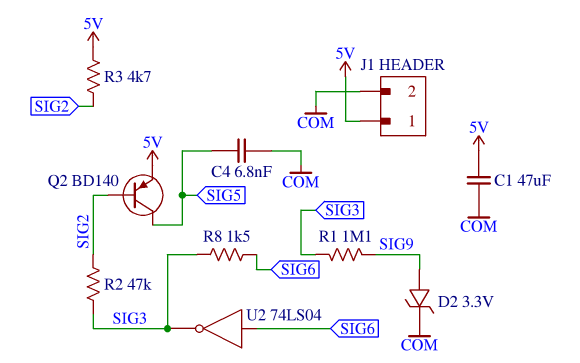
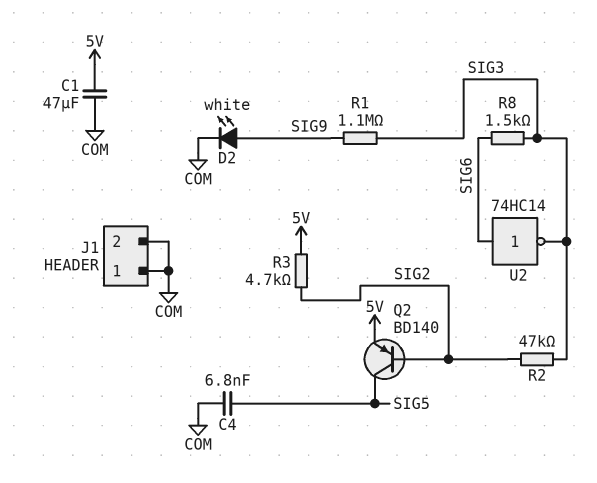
D2: zener 3.3V (A SIG9, K COM) -> LED white (A SIG9, K COM)
J1 pin 1: 5V -> COM
U2: NOT 74LS04 (in SIG6, out SIG3) -> NOT 74HC14 (in SIG6, out SIG3)

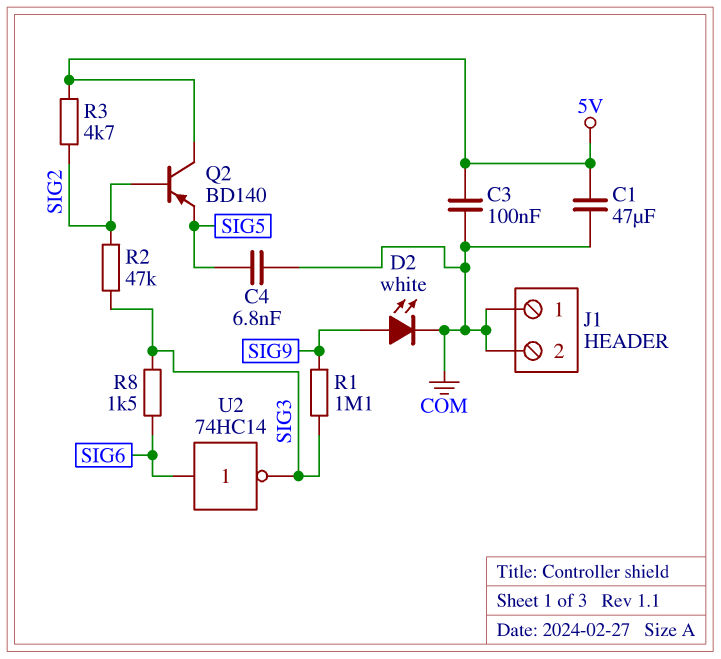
C3: none -> 100nF (5V, COM)
Q2: PNP BD140 (B SIG2, C SIG5, E 5V) -> PNP BD140 (B SIG2, C 5V, E SIG5)

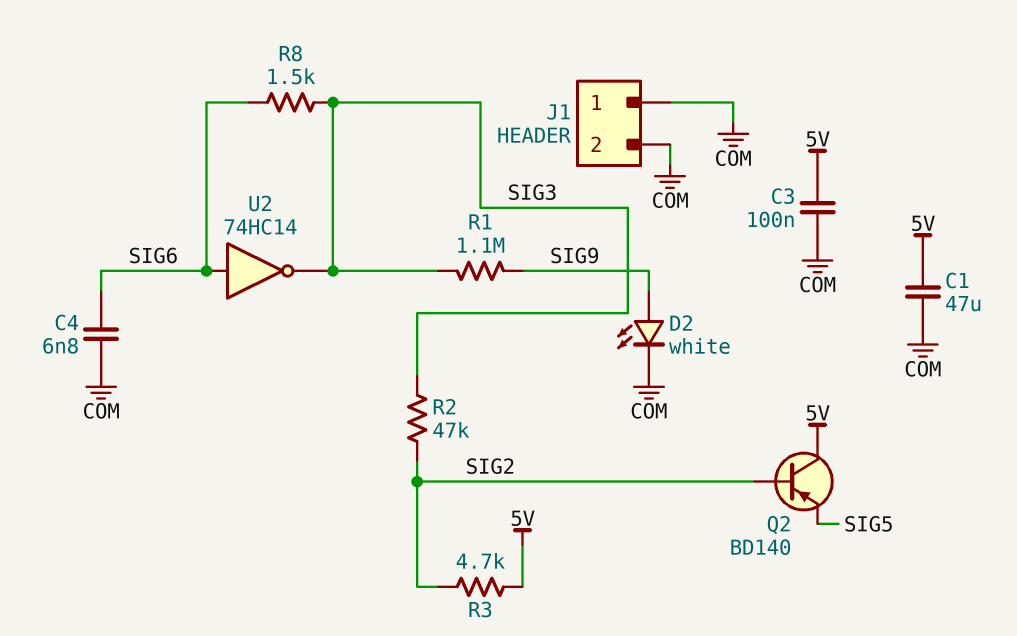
C4: 6.8nF (COM, SIG5) -> 6.8nF (COM, SIG6)

